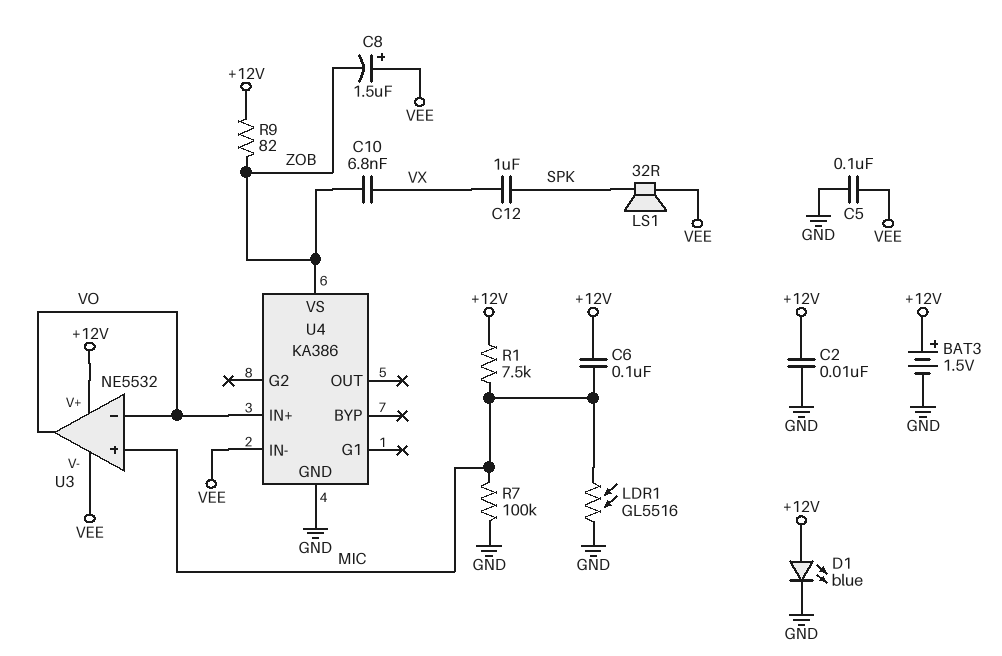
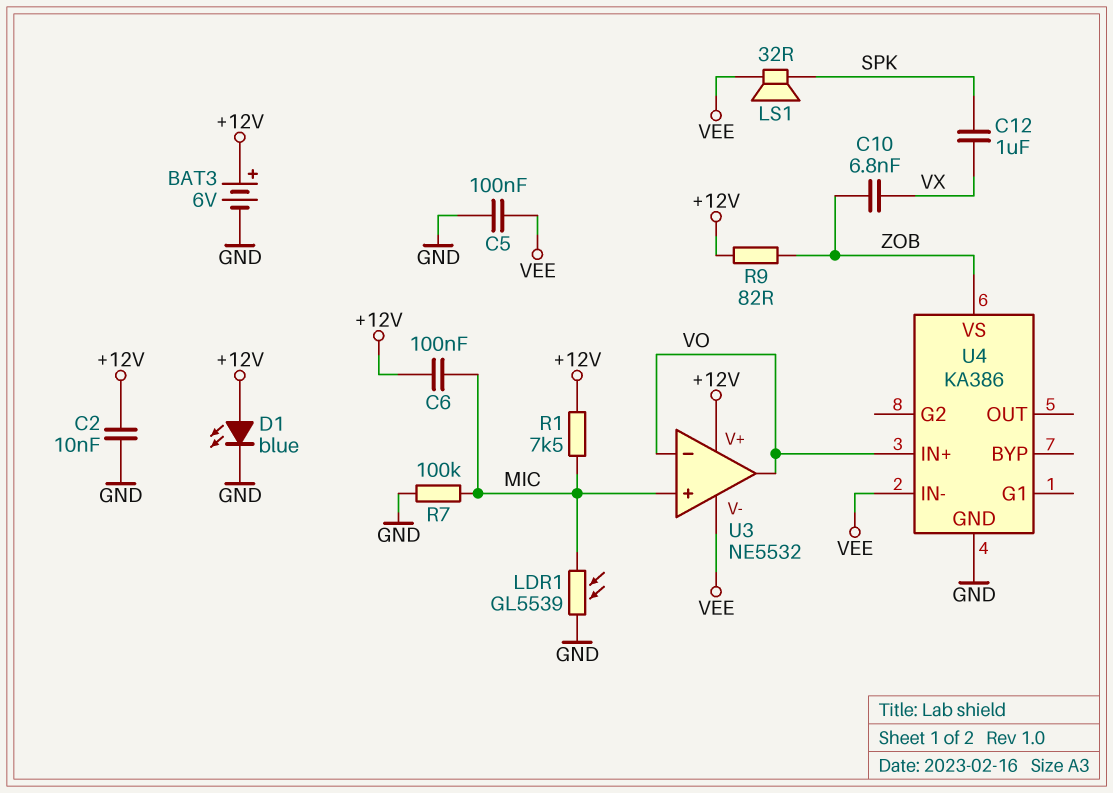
BAT3: 1.5V (plus +12V, minus GND) -> 6V (plus +12V, minus GND)
C8: 1.5uF (plus VEE, minus ZOB) -> none
LDR1: GL5516 (GND, MIC) -> GL5539 (GND, MIC)

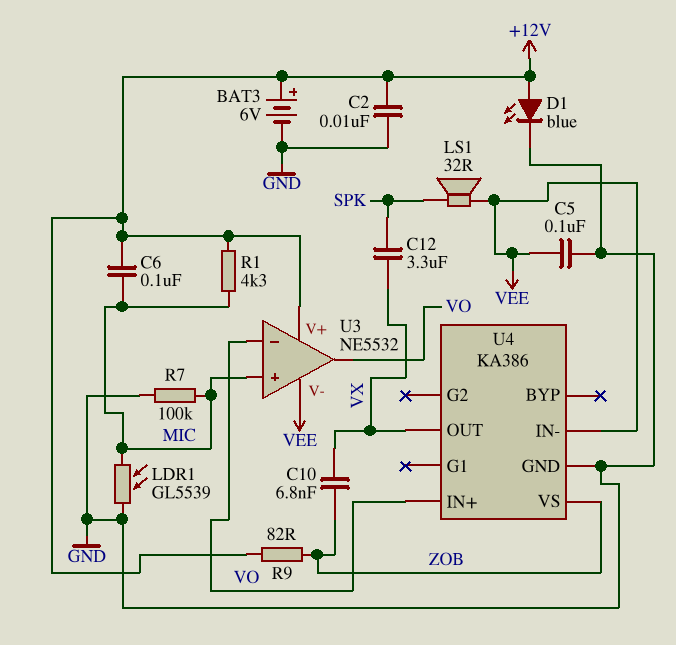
C12: 1uF (SPK, VX) -> 3.3uF (SPK, VX)
R1: 7.5k (+12V, MIC) -> 4.3k (+12V, MIC)
U4 pin OUT: none -> VX

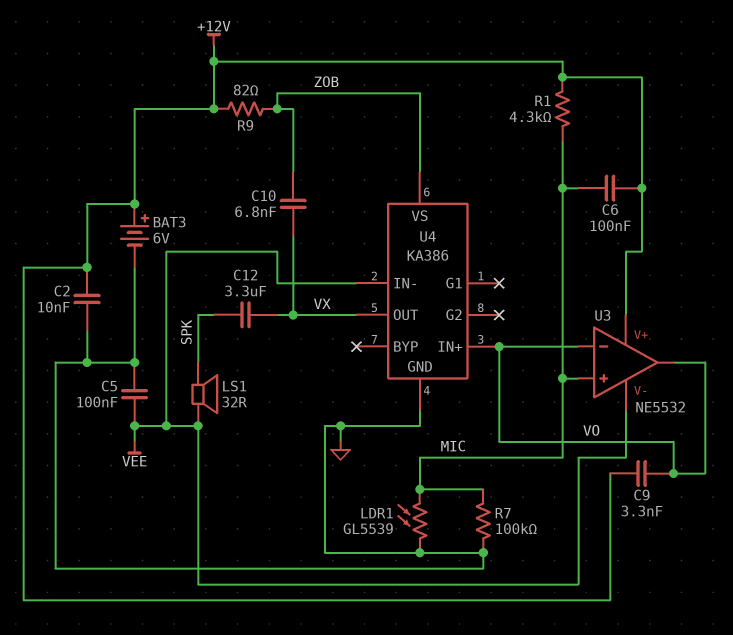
C9: none -> 3.3nF (+12V, VO)
D1: LED blue (A +12V, K GND) -> none

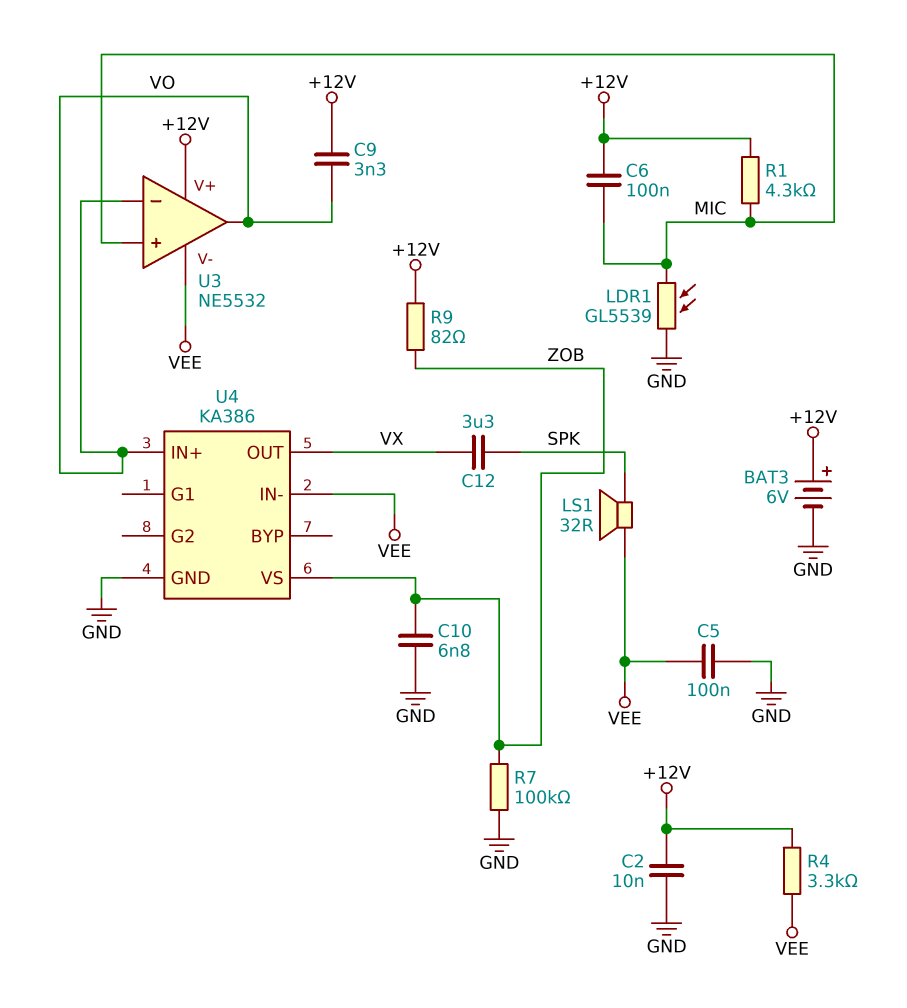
C10: 6.8nF (VX, ZOB) -> 6.8nF (GND, ZOB)
R4: none -> 3.3k (+12V, VEE)
R7: 100k (GND, MIC) -> 100k (GND, ZOB)

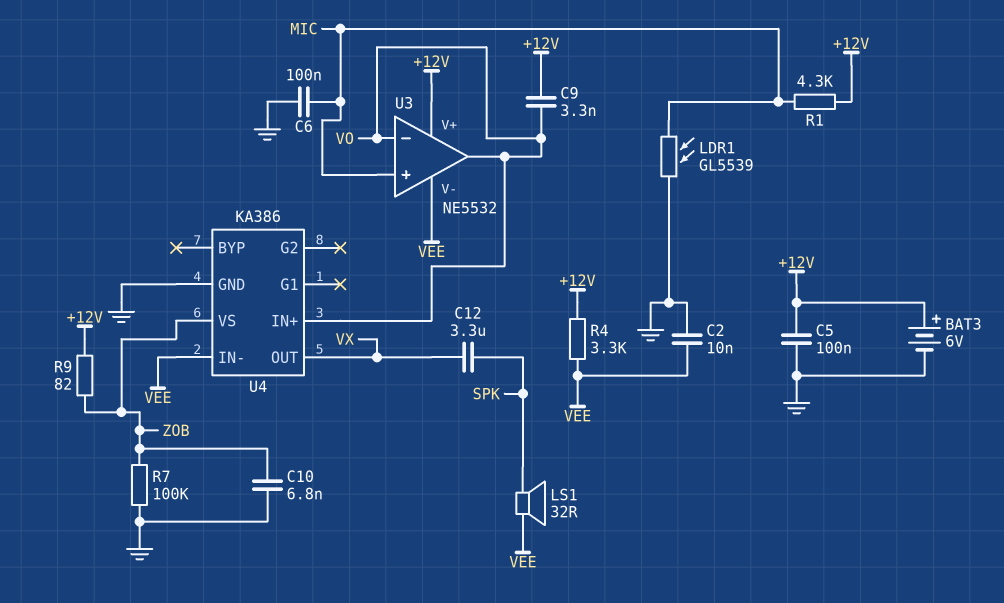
C2: 10nF (+12V, GND) -> 10nF (GND, VEE)
C5: 100nF (GND, VEE) -> 100nF (+12V, GND)
C6: 100nF (+12V, MIC) -> 100nF (GND, MIC)

